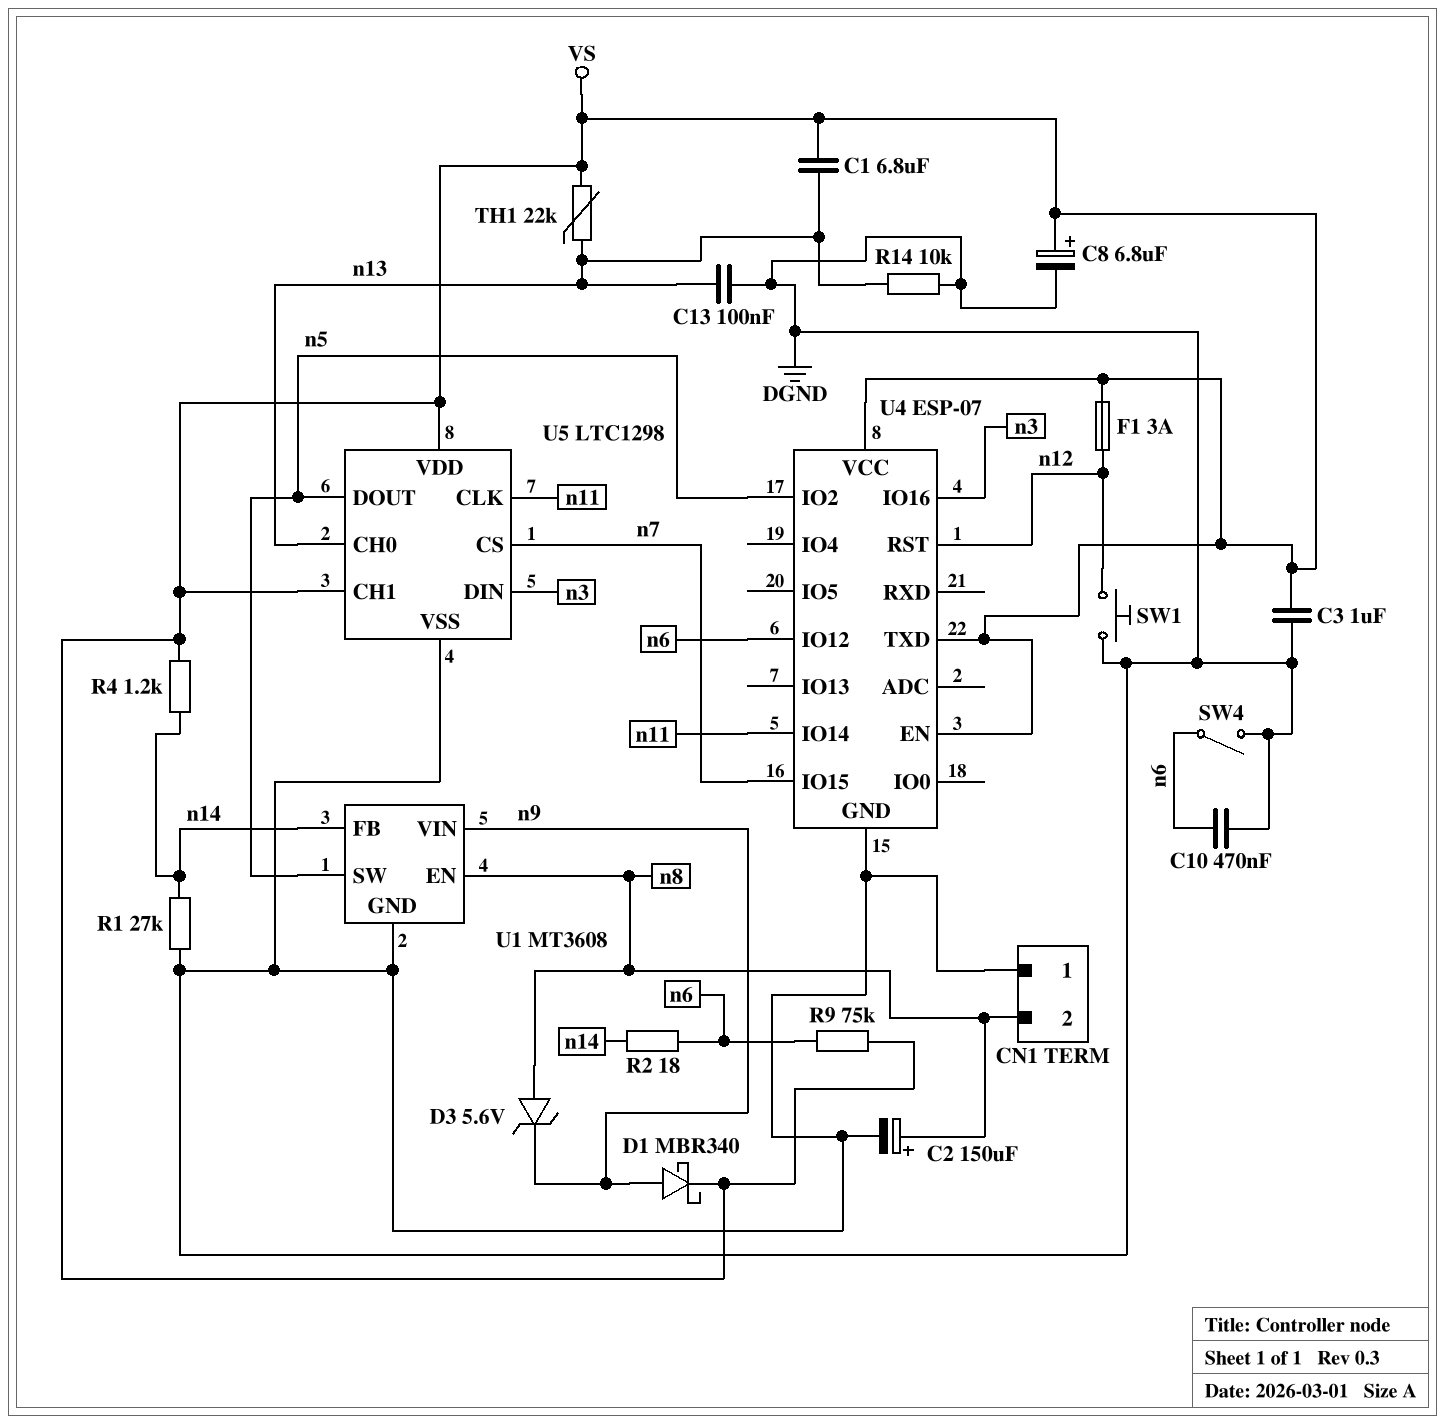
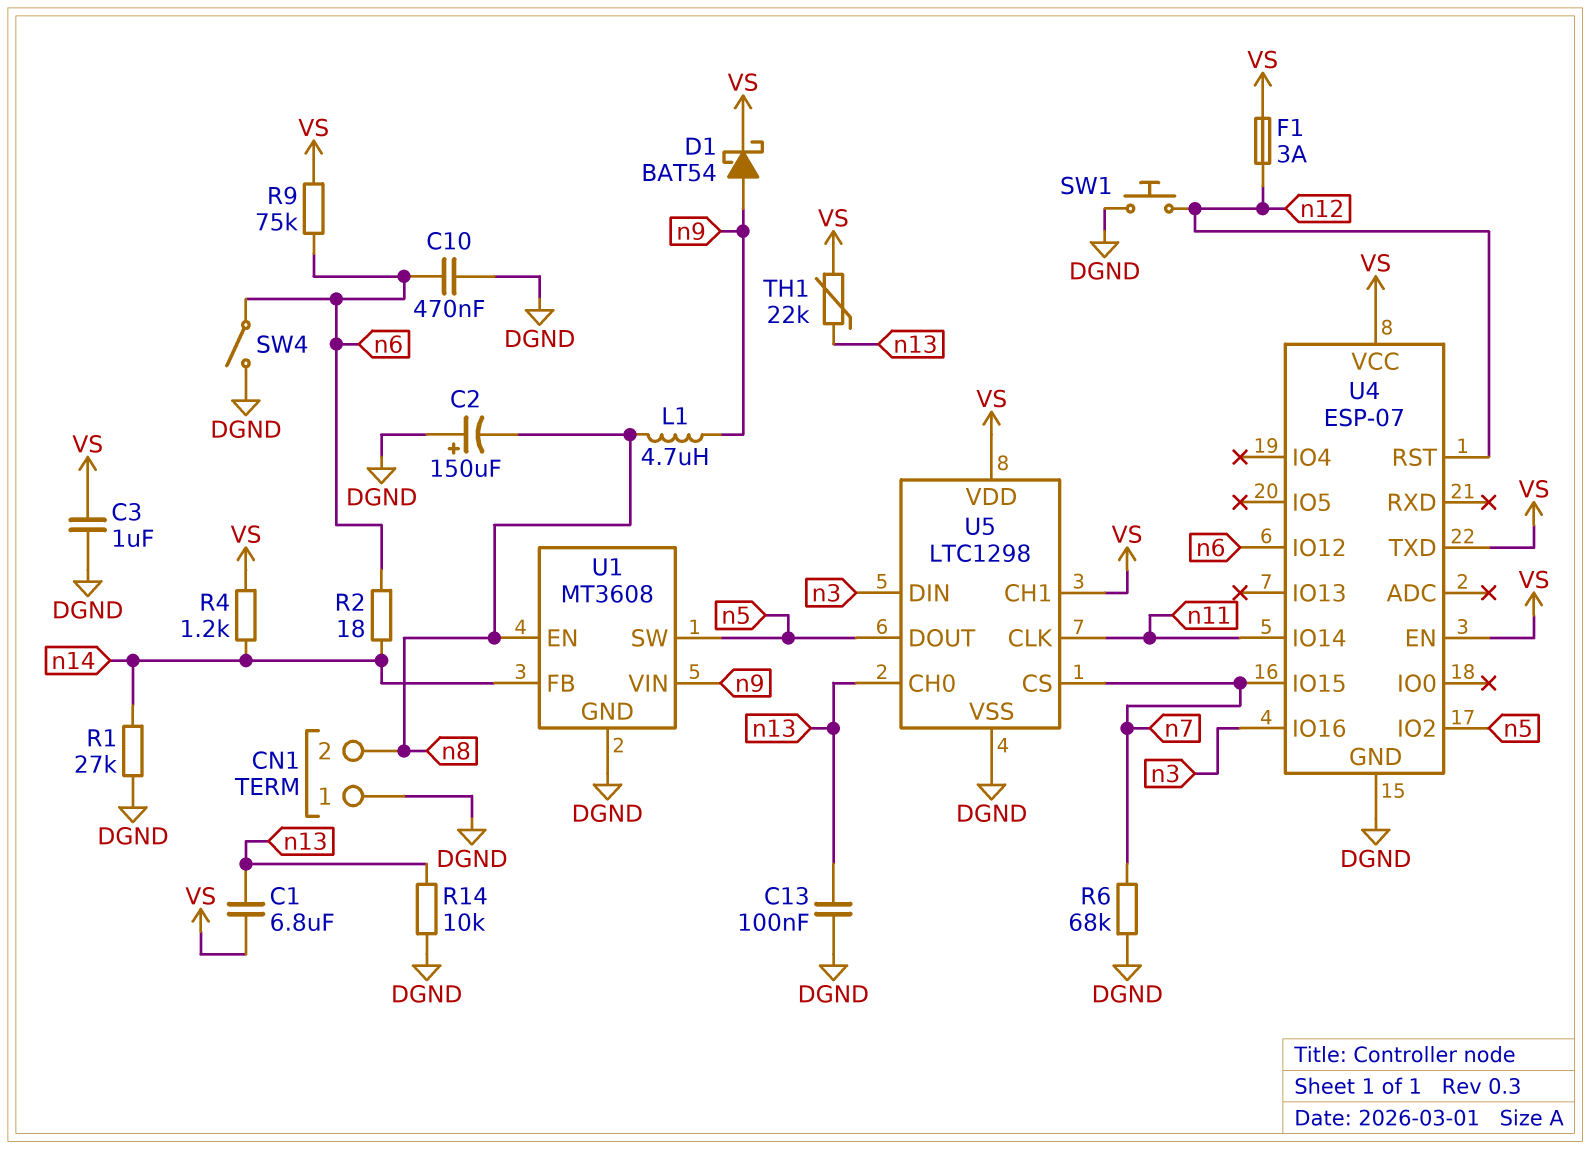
C2: 150uF (plus n8, minus DGND) -> 150uF (plus DGND, minus n8)
C8: 6.8uF (plus VS, minus DGND) -> none
D1: schottky MBR340 (A n9, K VS) -> schottky BAT54 (A n9, K VS)
D3: zener 5.6V (A n8, K n9) -> none
L1: none -> 4.7uH (n8, n9)
R6: none -> 68k (DGND, n7)

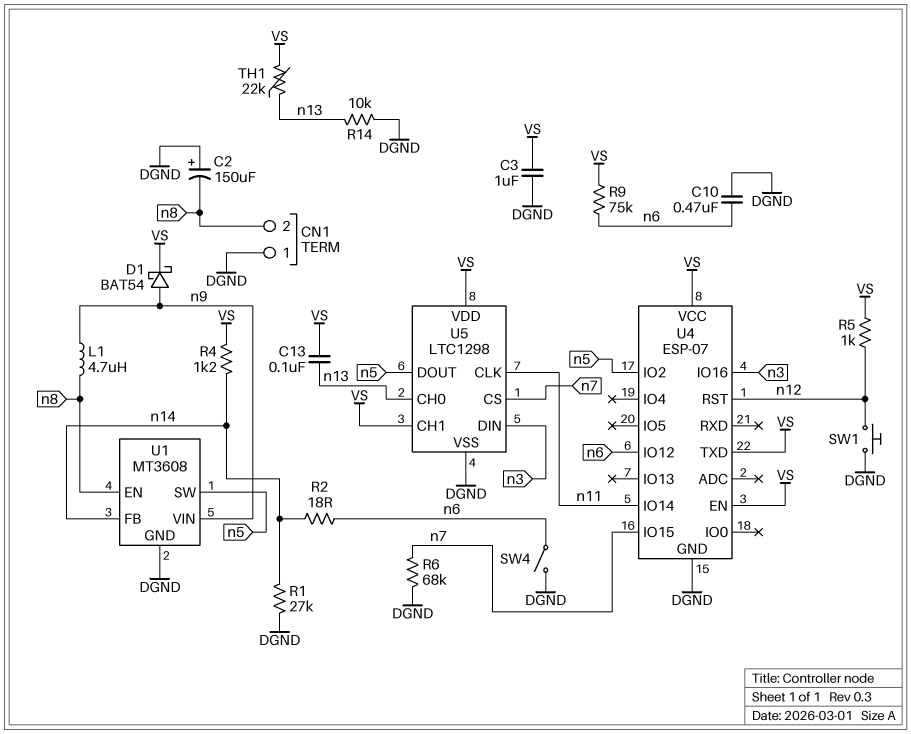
C1: 6.8uF (VS, n13) -> none
C13: 100nF (DGND, n13) -> 100nF (VS, n13)
F1: 3A (VS, n12) -> none
R5: none -> 1k (VS, n12)

